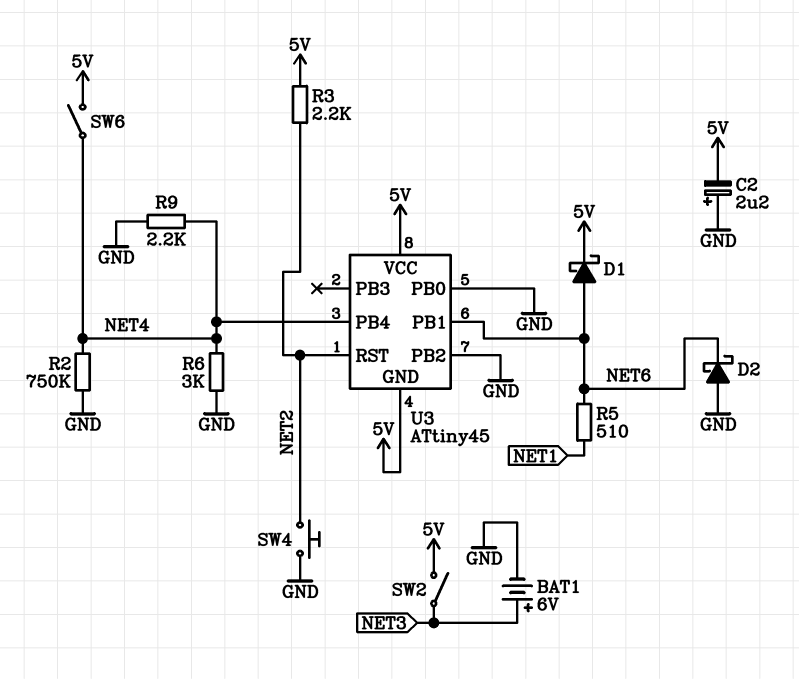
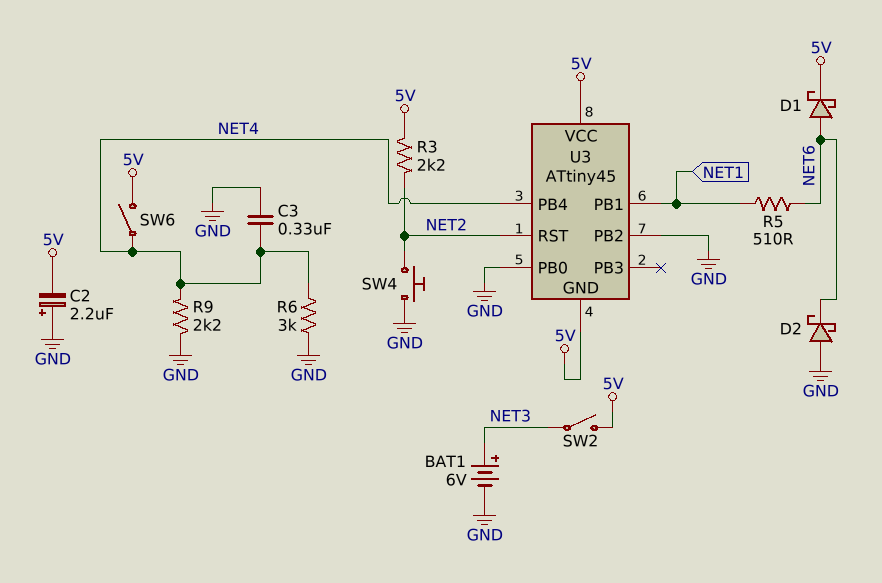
C3: none -> 330nF (GND, NET4)
R2: 750k (GND, NET4) -> none
U3 pin PB1: NET6 -> NET1

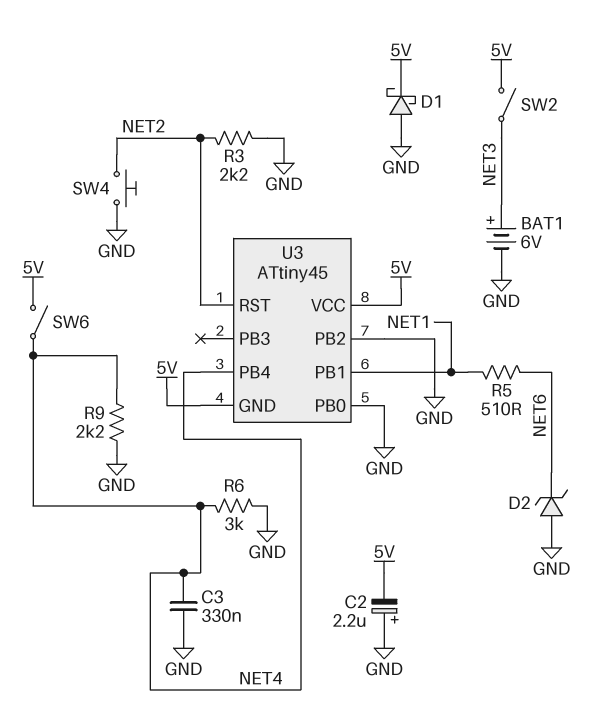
D1: schottky (A NET6, K 5V) -> schottky (A GND, K 5V)
D2: schottky (A GND, K NET6) -> zener (A GND, K NET6)
R3: 2.2k (5V, NET2) -> 2.2k (GND, NET2)

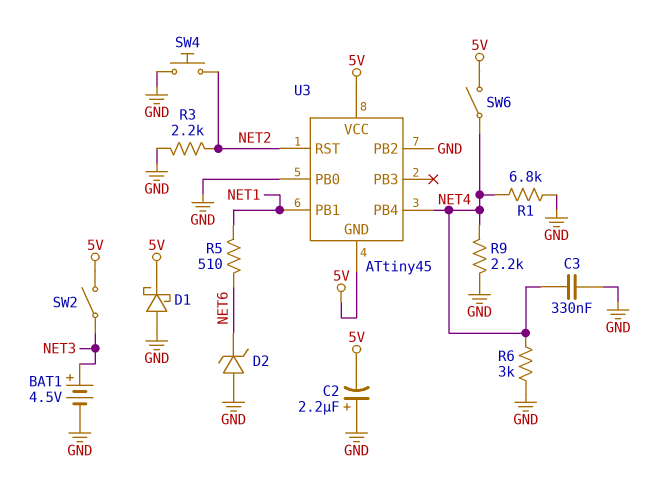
BAT1: 6V (plus NET3, minus GND) -> 4.5V (plus NET3, minus GND)
R1: none -> 6.8k (GND, NET4)

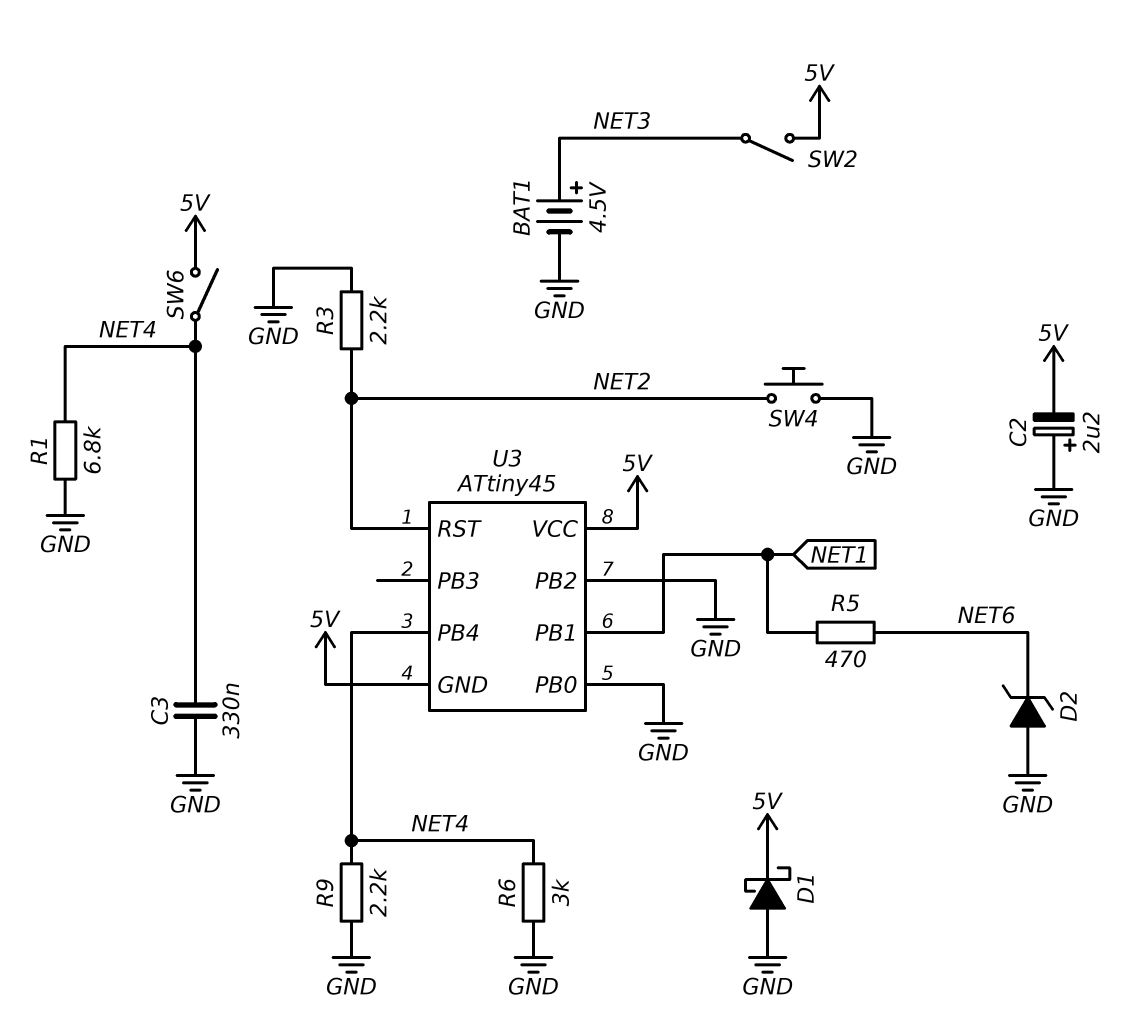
R5: 510 (NET1, NET6) -> 470 (NET1, NET6)

